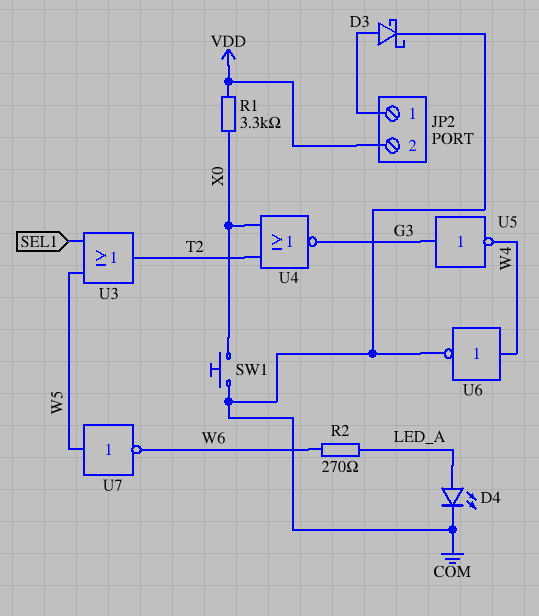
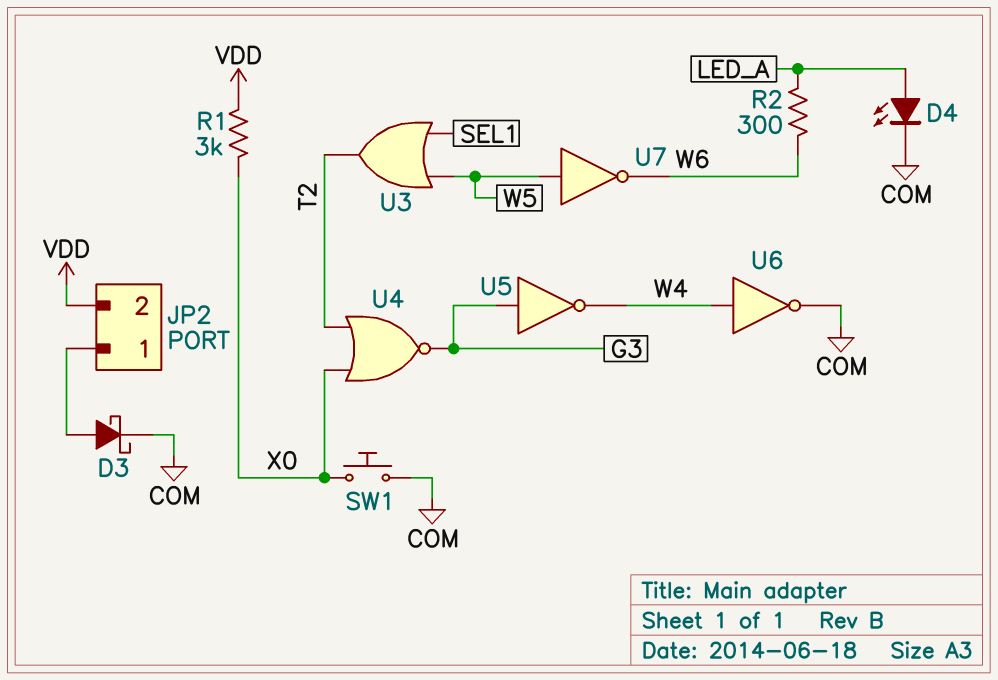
R1: 3.3k (VDD, X0) -> 3k (VDD, X0)
R2: 270 (LED_A, W6) -> 300 (LED_A, W6)

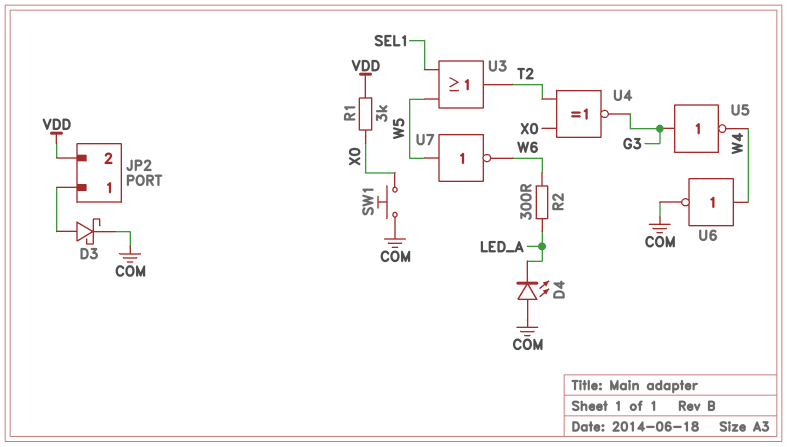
D4: LED (A LED_A, K COM) -> LED (A COM, K LED_A)
U4: NOR (in T2, in X0, out G3) -> XNOR (in T2, in X0, out G3)

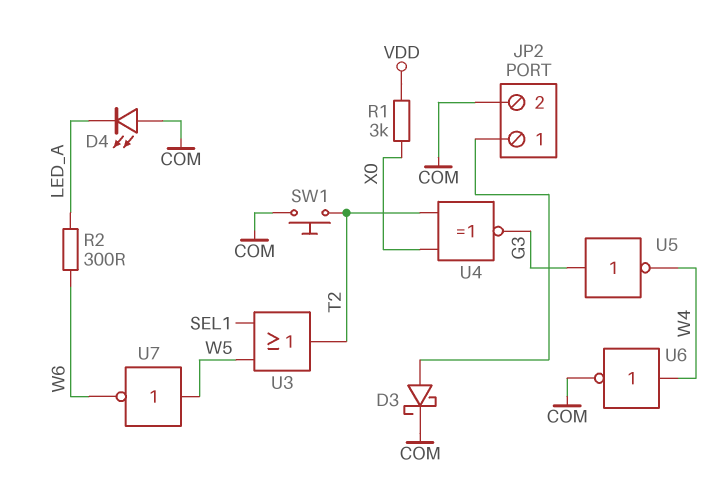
JP2 pin 2: VDD -> COM
SW1: button (COM, X0) -> button (COM, T2)

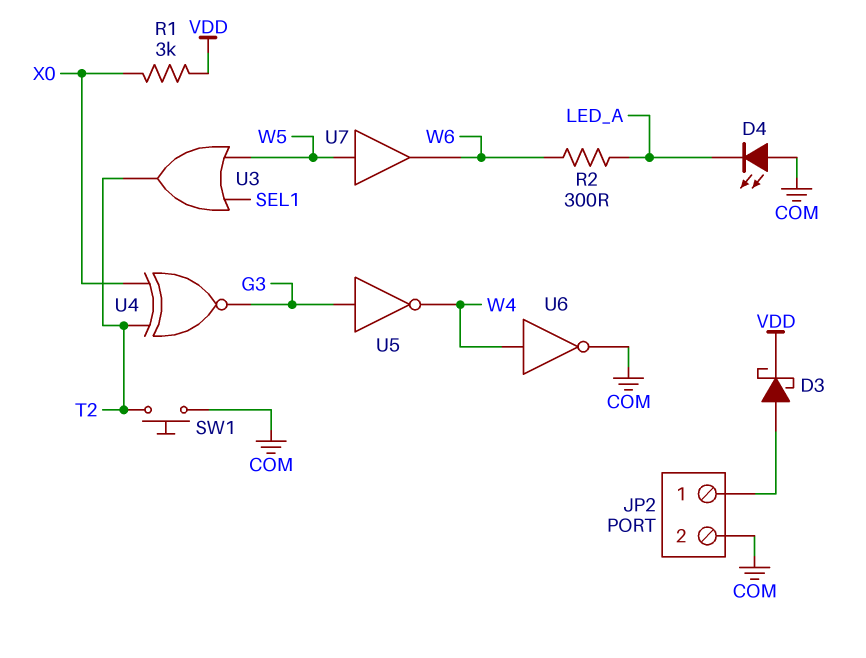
D3: schottky (A JP2/1, K COM) -> schottky (A JP2/1, K VDD)
U7: NOT (in W5, out W6) -> buffer (in W5, out W6)

